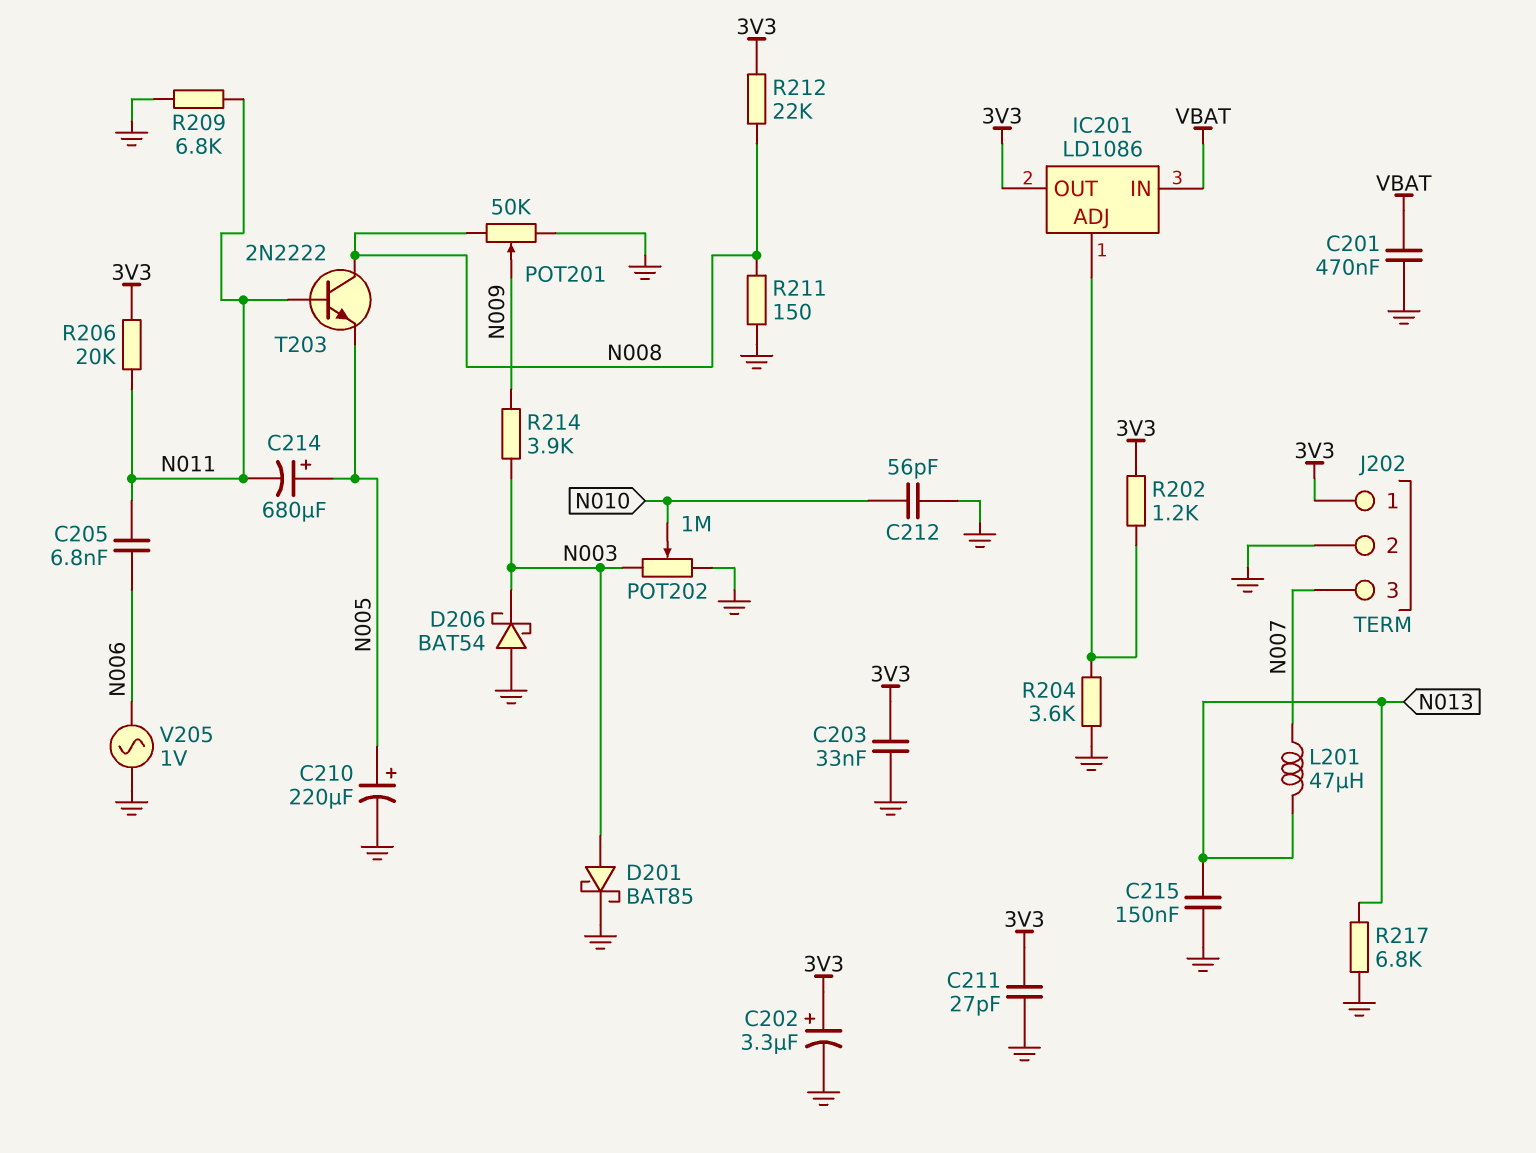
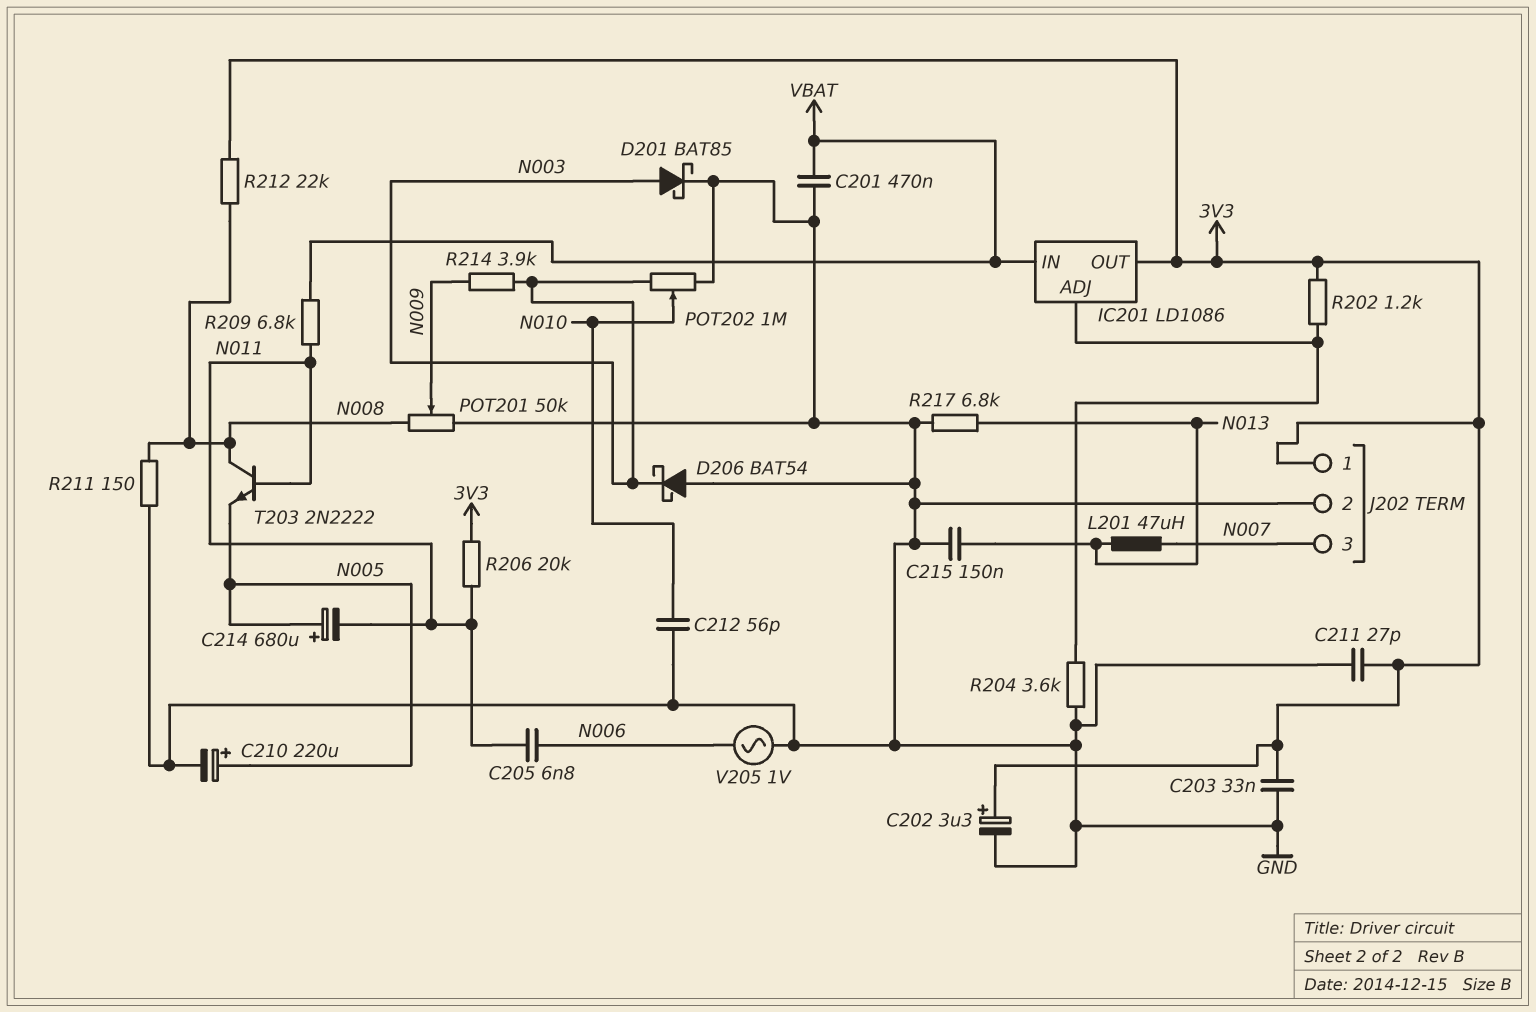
R209: 6.8k (GND, N011) -> 6.8k (N011, VBAT)

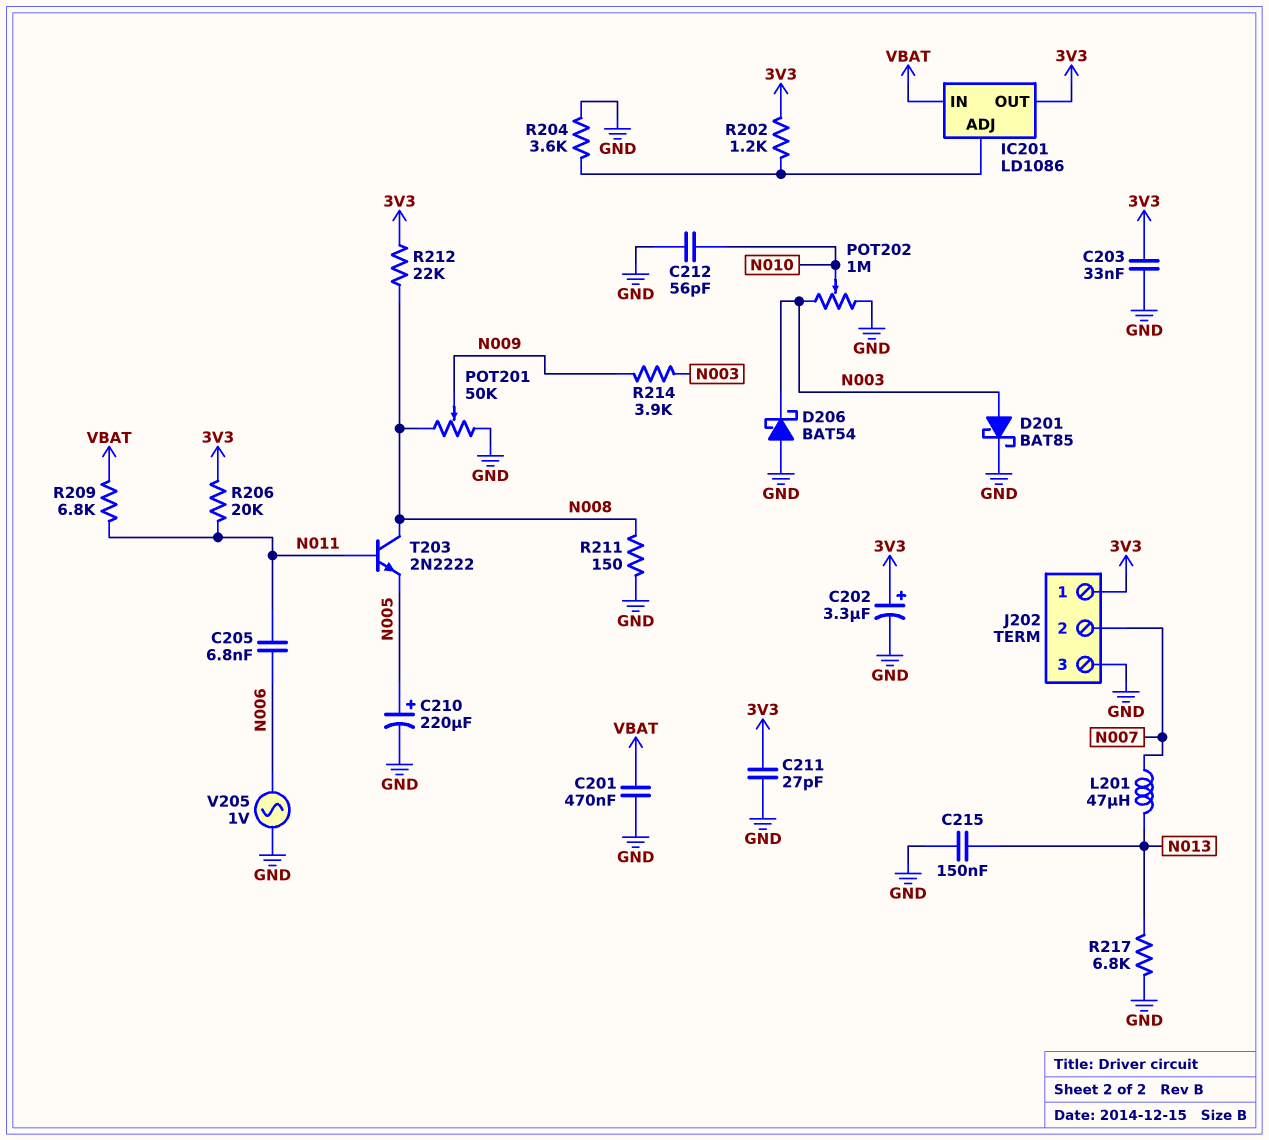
C214: 680uF (plus N005, minus N011) -> none
J202 pin 2: GND -> N007
J202 pin 3: N007 -> GND

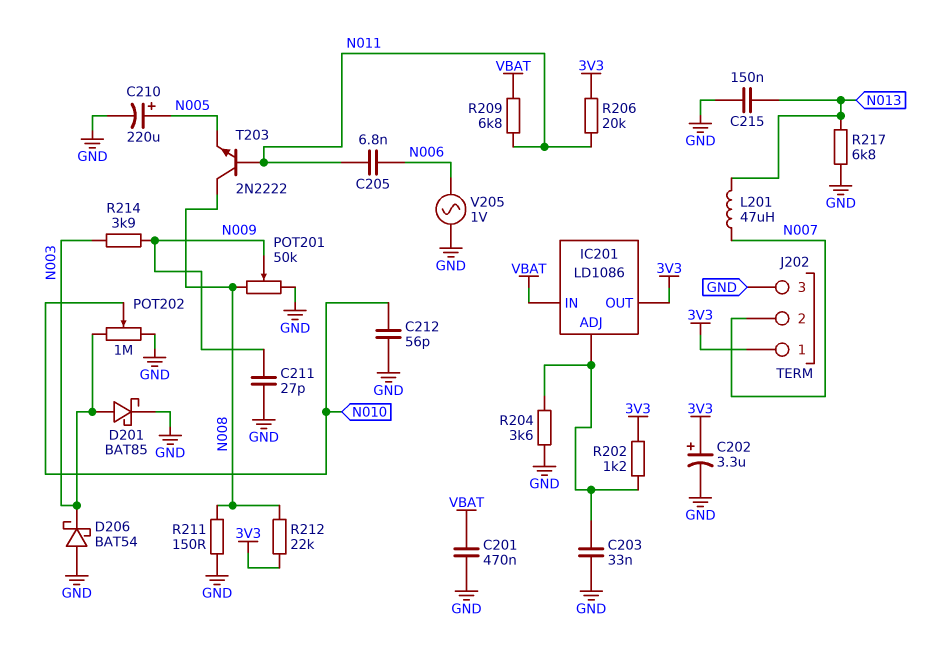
C203: 33nF (3V3, GND) -> 33nF (GND, IC201/ADJ)
C211: 27pF (3V3, GND) -> 27pF (GND, N009)

